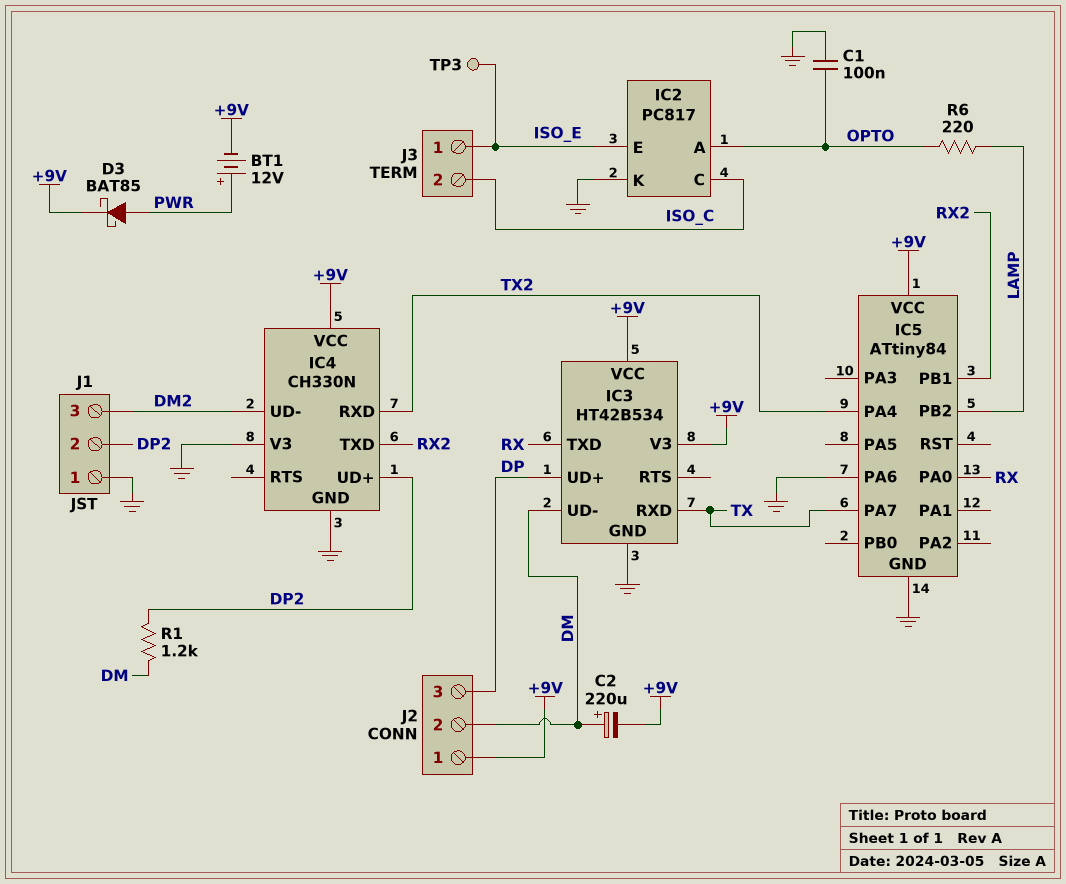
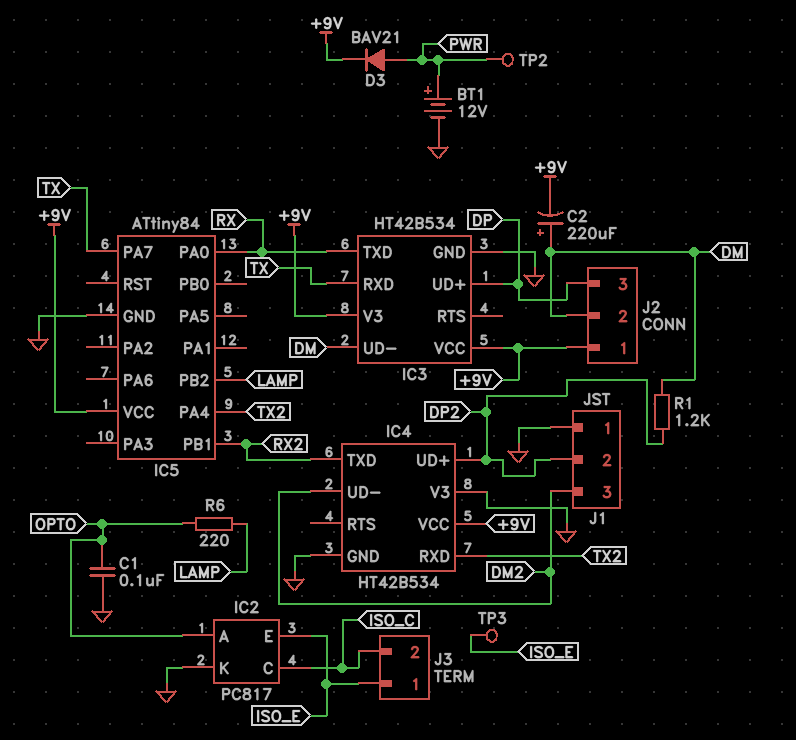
BT1: 12V (plus PWR, minus +9V) -> 12V (plus PWR, minus GND)
D3: schottky BAT85 (A PWR, K +9V) -> diode BAV21 (A PWR, K +9V)
IC4: CH330N -> HT42B534
IC5 pin PA6: GND -> none
TP2: none -> test point (PWR)

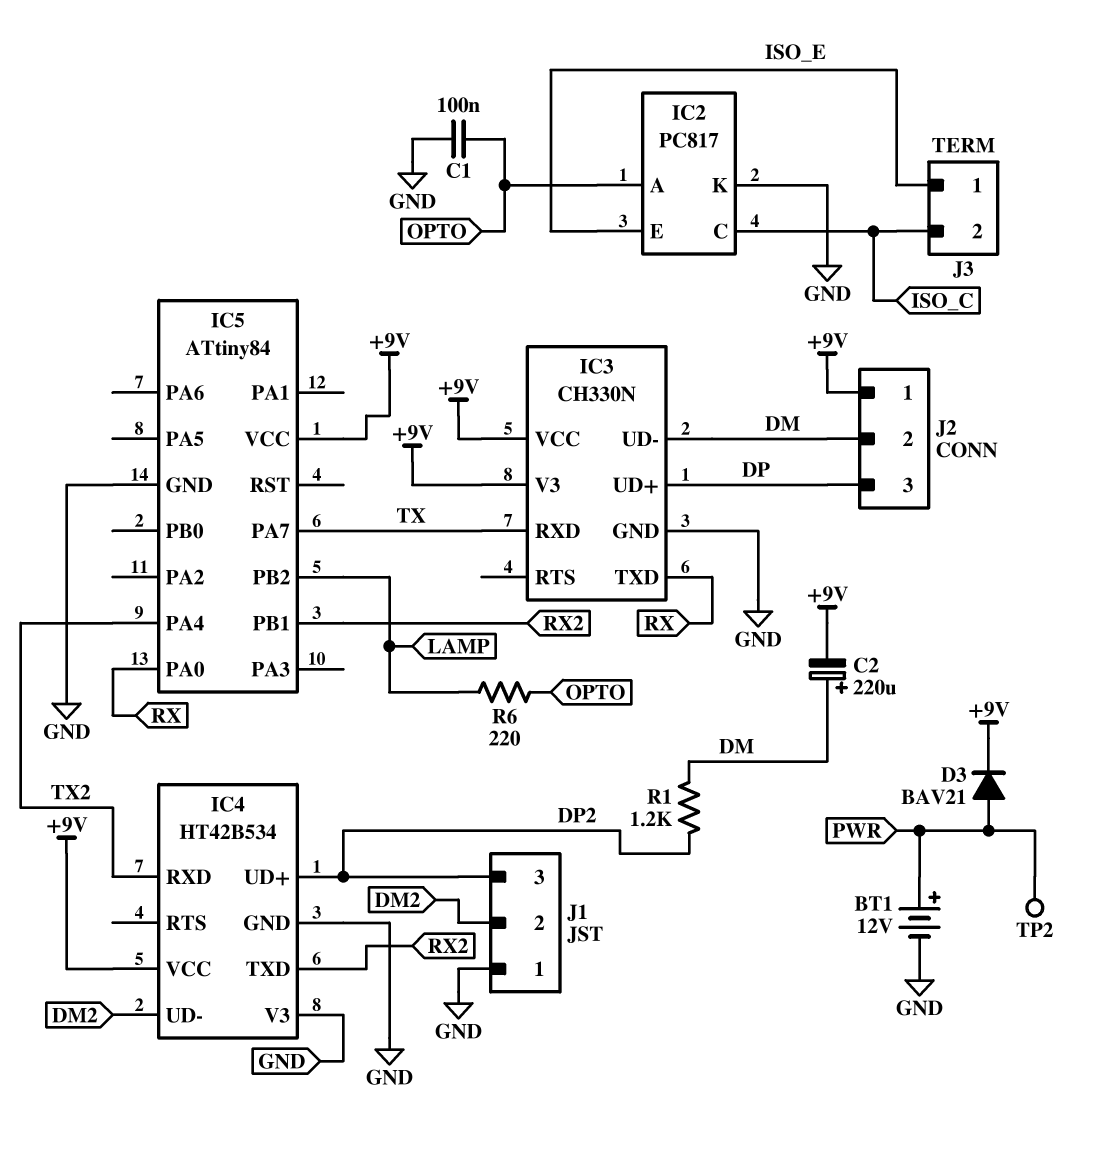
IC3: HT42B534 -> CH330N
J1 pin 2: DP2 -> DM2
J1 pin 3: DM2 -> DP2
TP3: test point (ISO_E) -> none

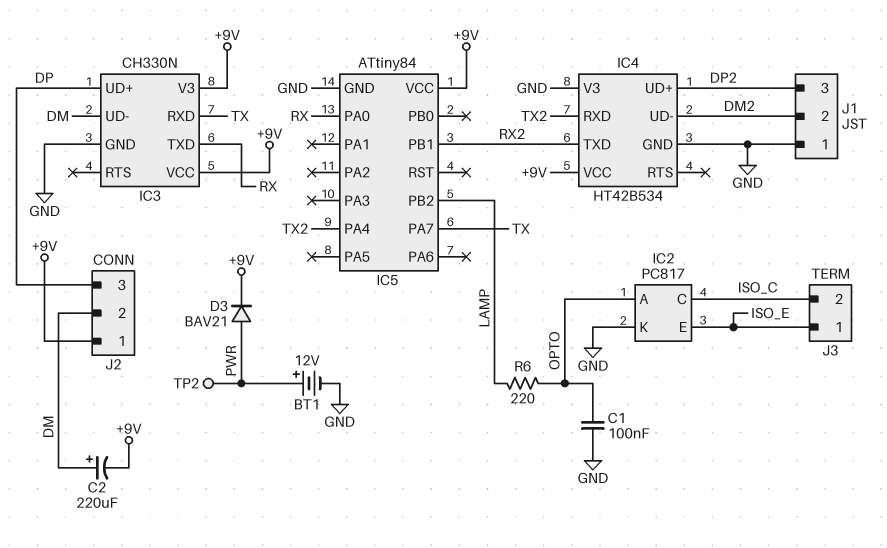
R1: 1.2k (DM, DP2) -> none

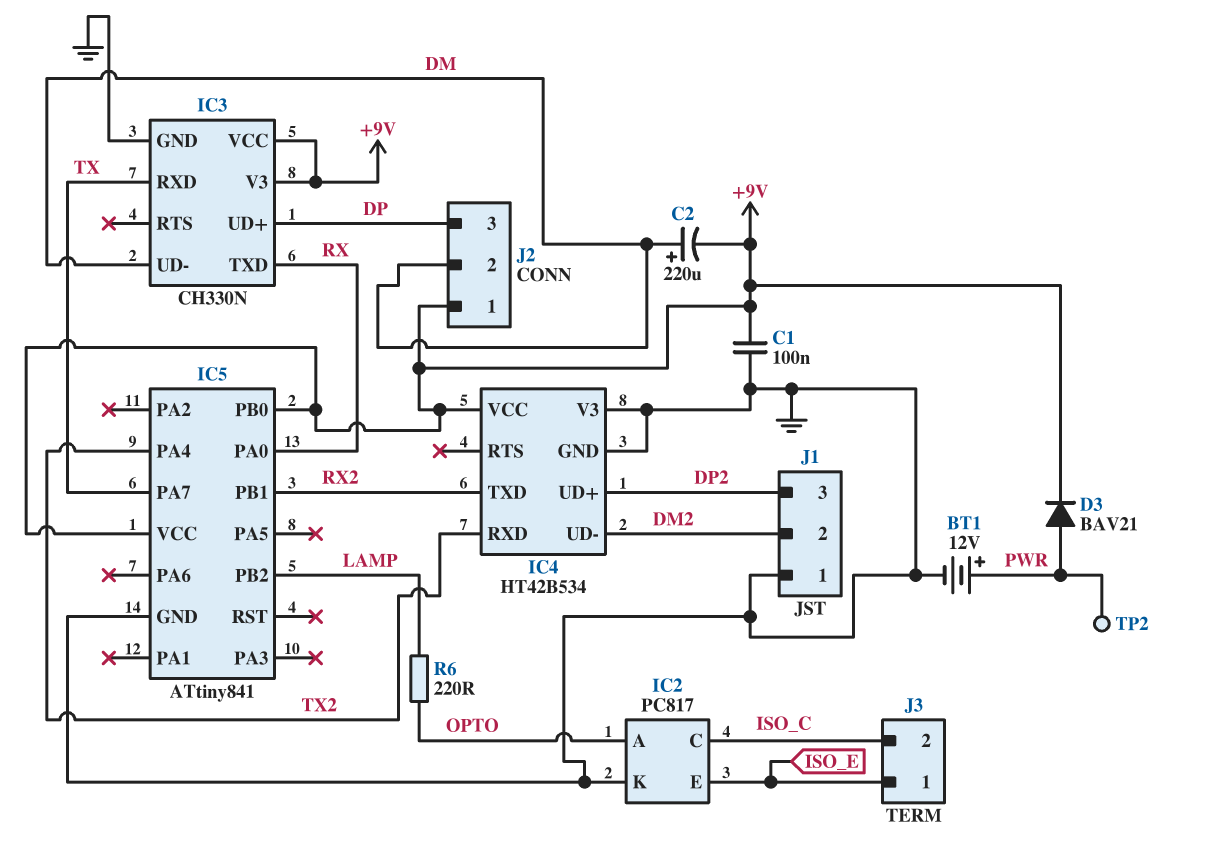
C1: 100nF (GND, OPTO) -> 100nF (+9V, GND)
IC5: ATtiny84 -> ATtiny841
IC5 pin PB0: none -> +9V

